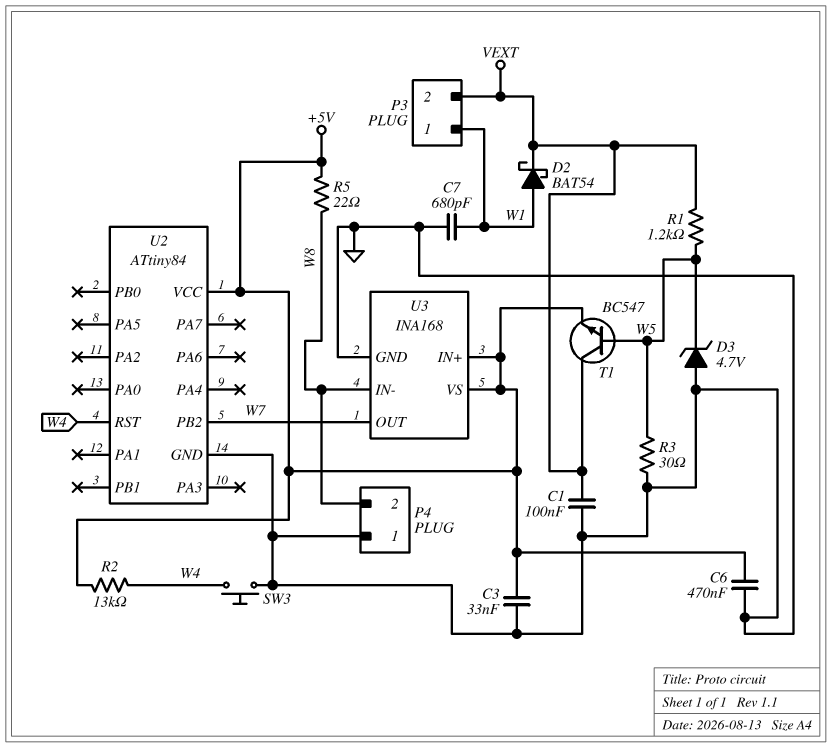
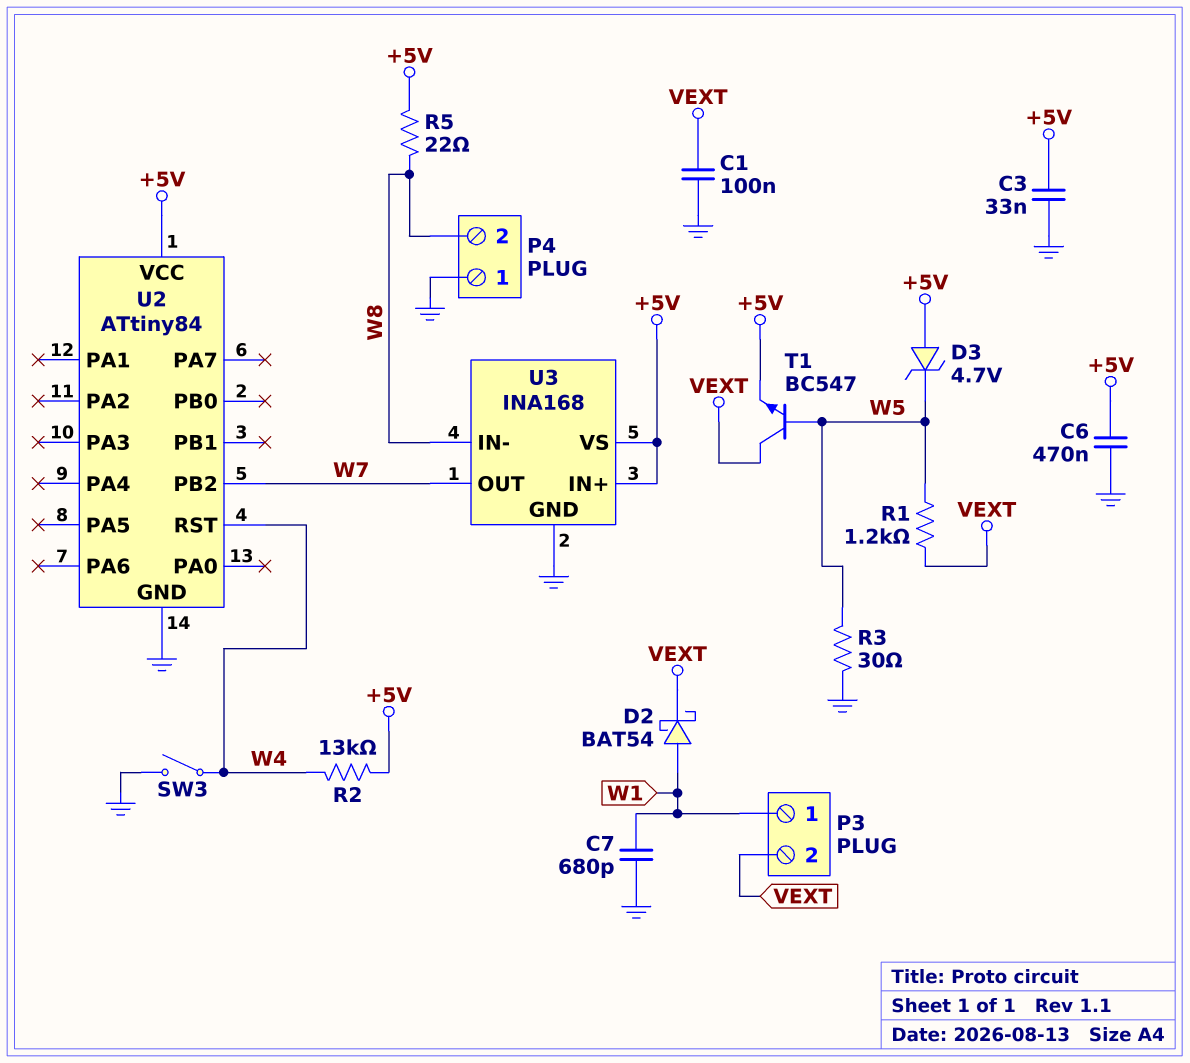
D3: zener 4.7V (A GND, K W5) -> zener 4.7V (A +5V, K W5)
SW3: button (GND, W4) -> switch (GND, W4)

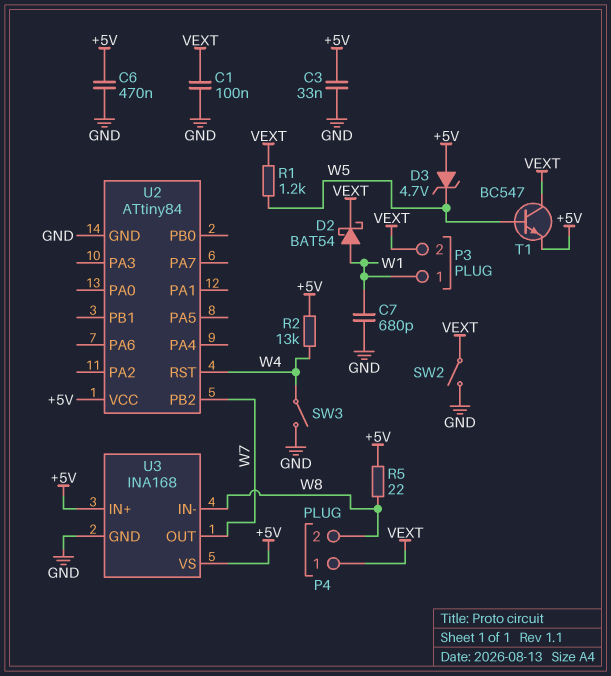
P4 pin 1: GND -> VEXT
R3: 30 (GND, W5) -> none
SW2: none -> switch (GND, VEXT)

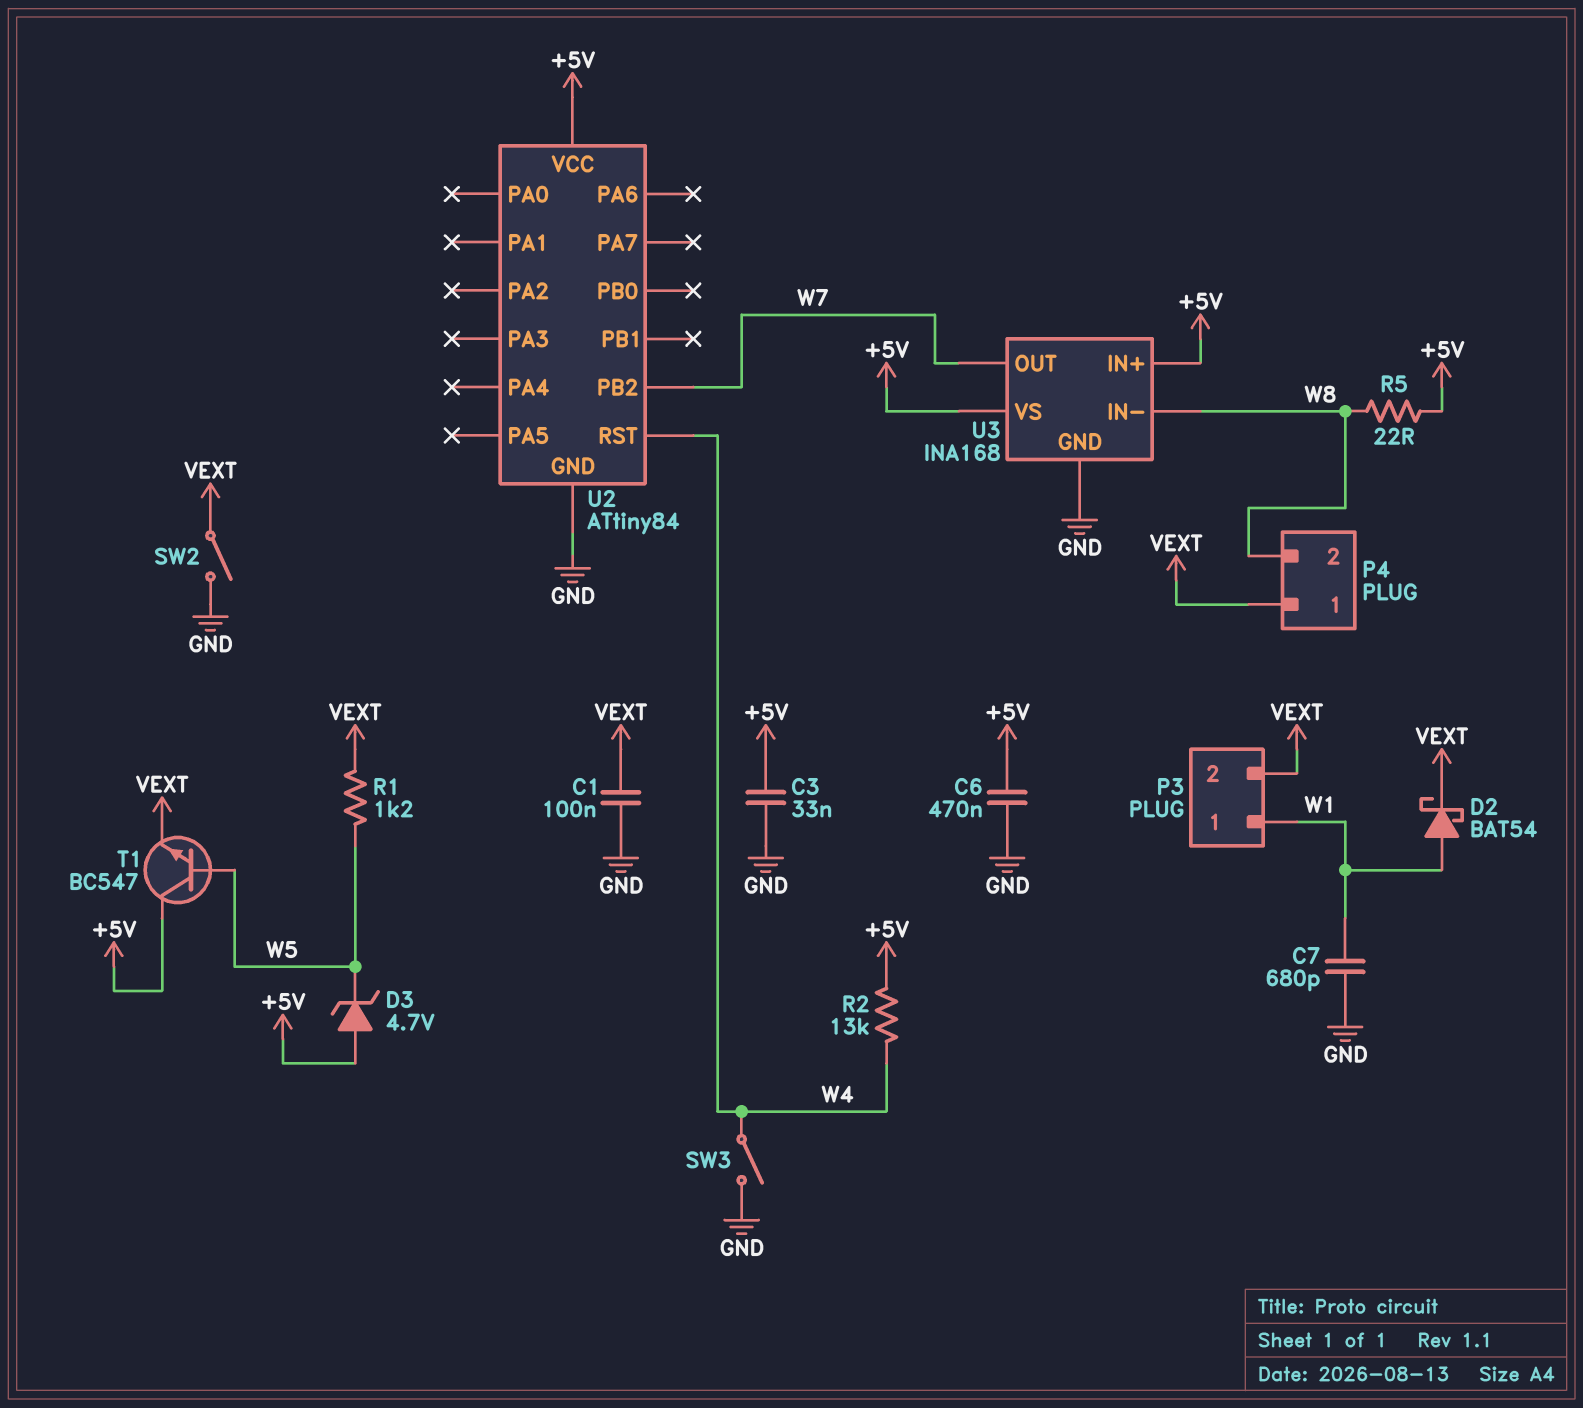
T1: NPN BC547 (B W5, C VEXT, E +5V) -> NPN BC547 (B W5, C +5V, E VEXT)

